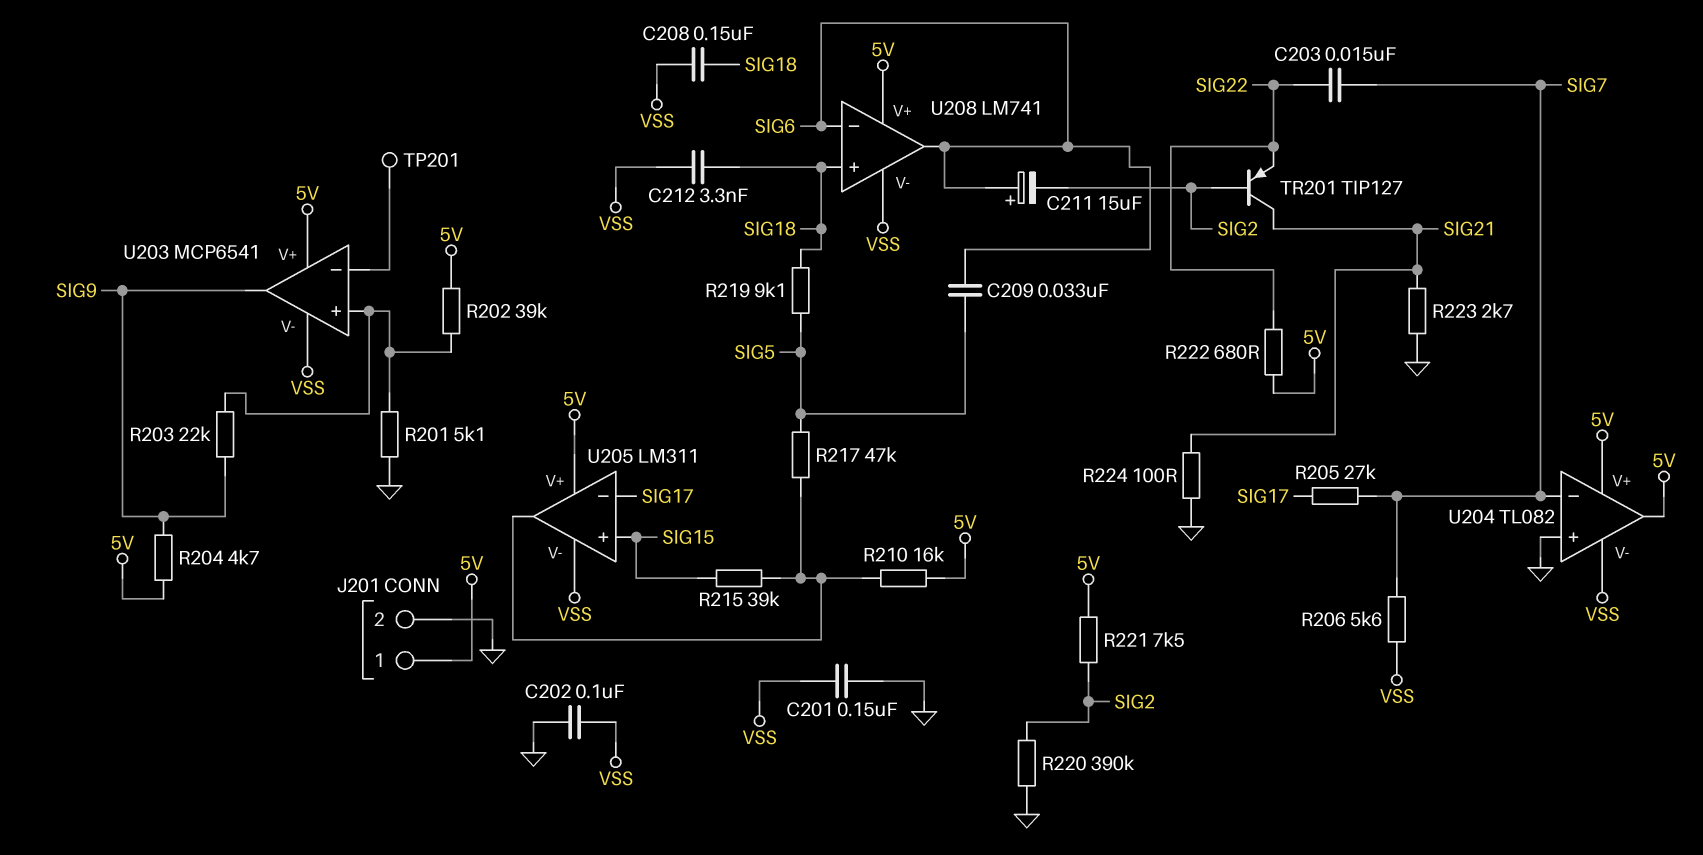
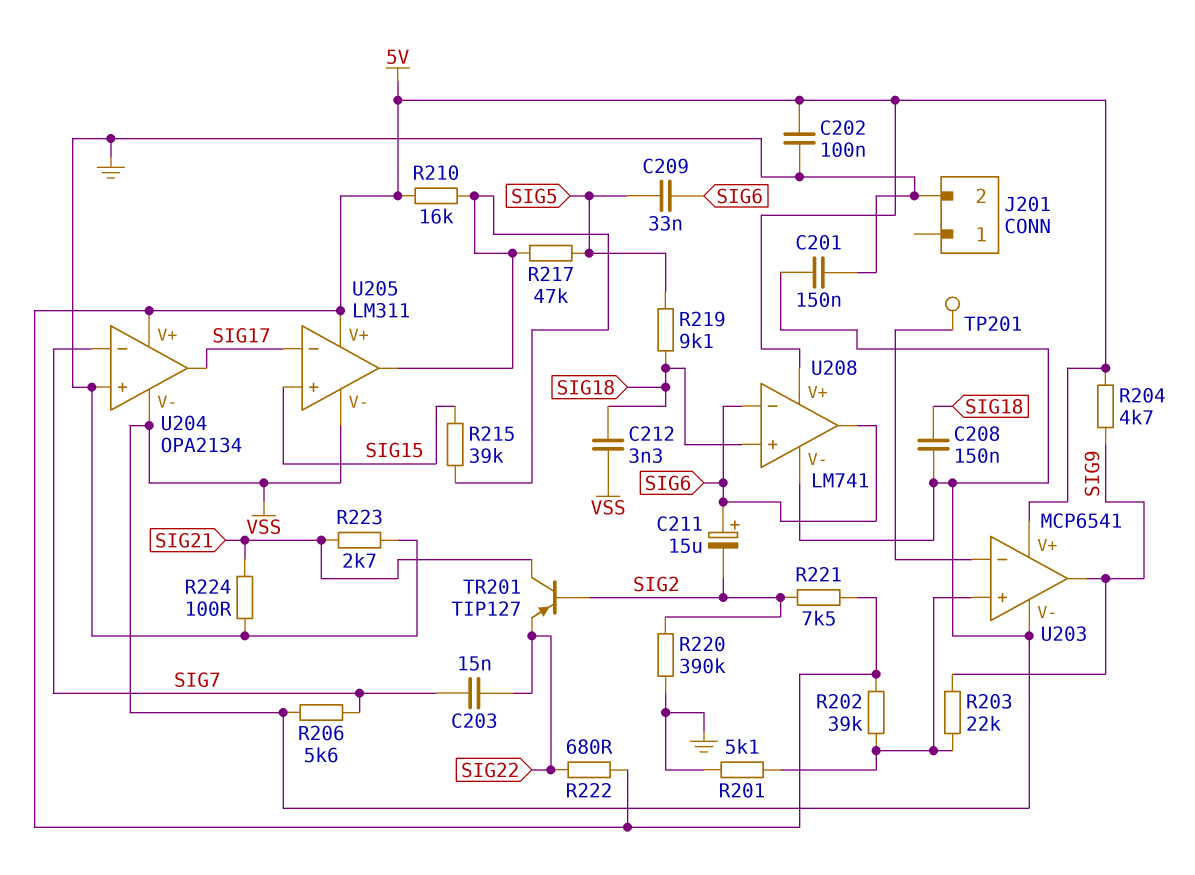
C202: 100nF (GND, VSS) -> 100nF (5V, GND)
J201 pin 1: 5V -> none
R205: 27k (SIG7, SIG17) -> none
U204: TL082 -> OPA2134
U204 pin out: 5V -> SIG17

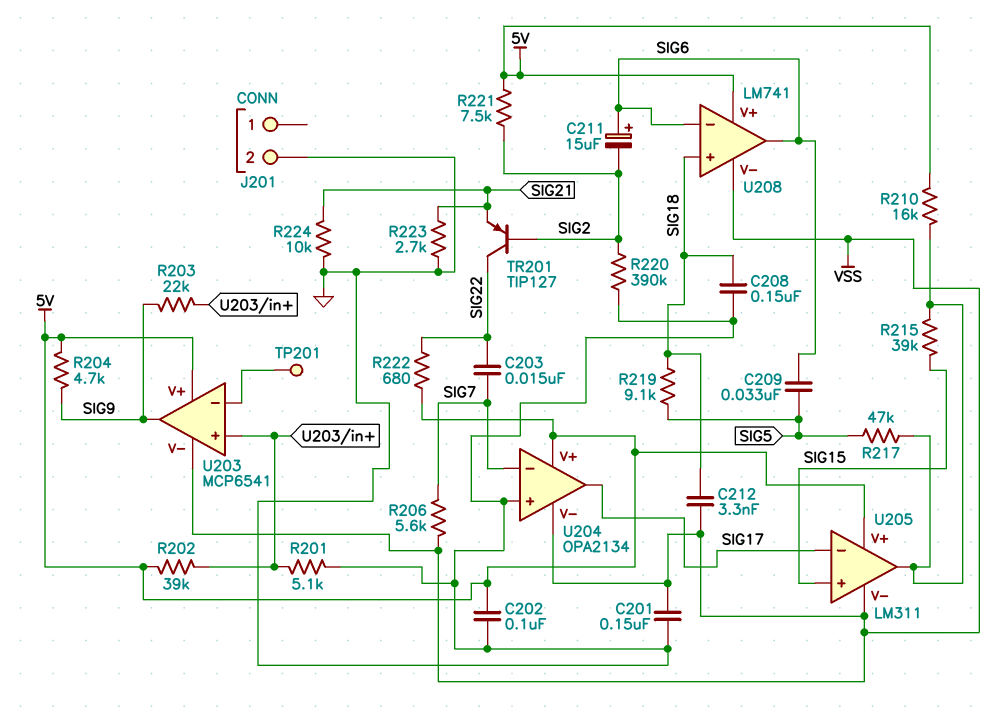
C208: 150nF (SIG18, VSS) -> 150nF (GND, SIG18)
R224: 100 (GND, SIG21) -> 10k (GND, SIG21)
TR201: PNP TIP127 (B SIG2, C SIG21, E SIG22) -> PNP TIP127 (B SIG2, C SIG22, E SIG21)

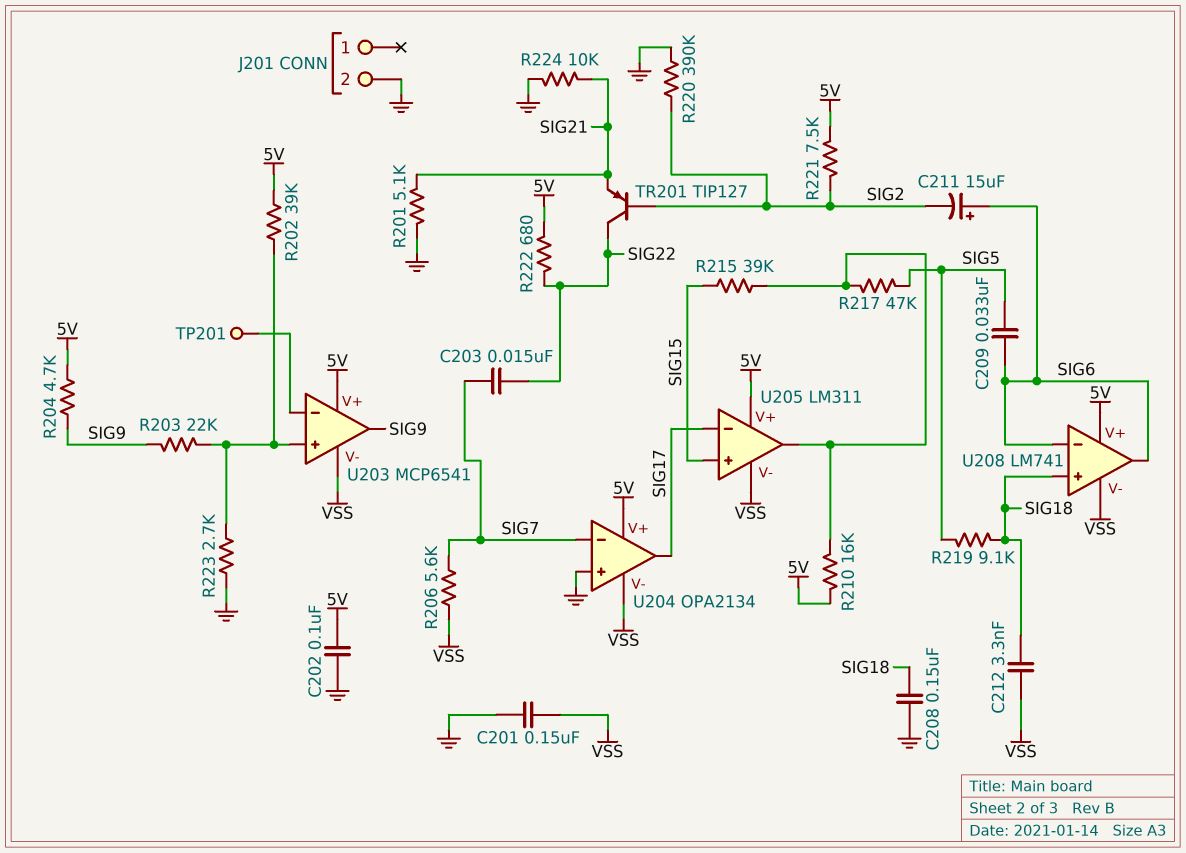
R201: 5.1k (GND, U203/in+) -> 5.1k (GND, SIG21)
R223: 2.7k (GND, SIG21) -> 2.7k (GND, U203/in+)

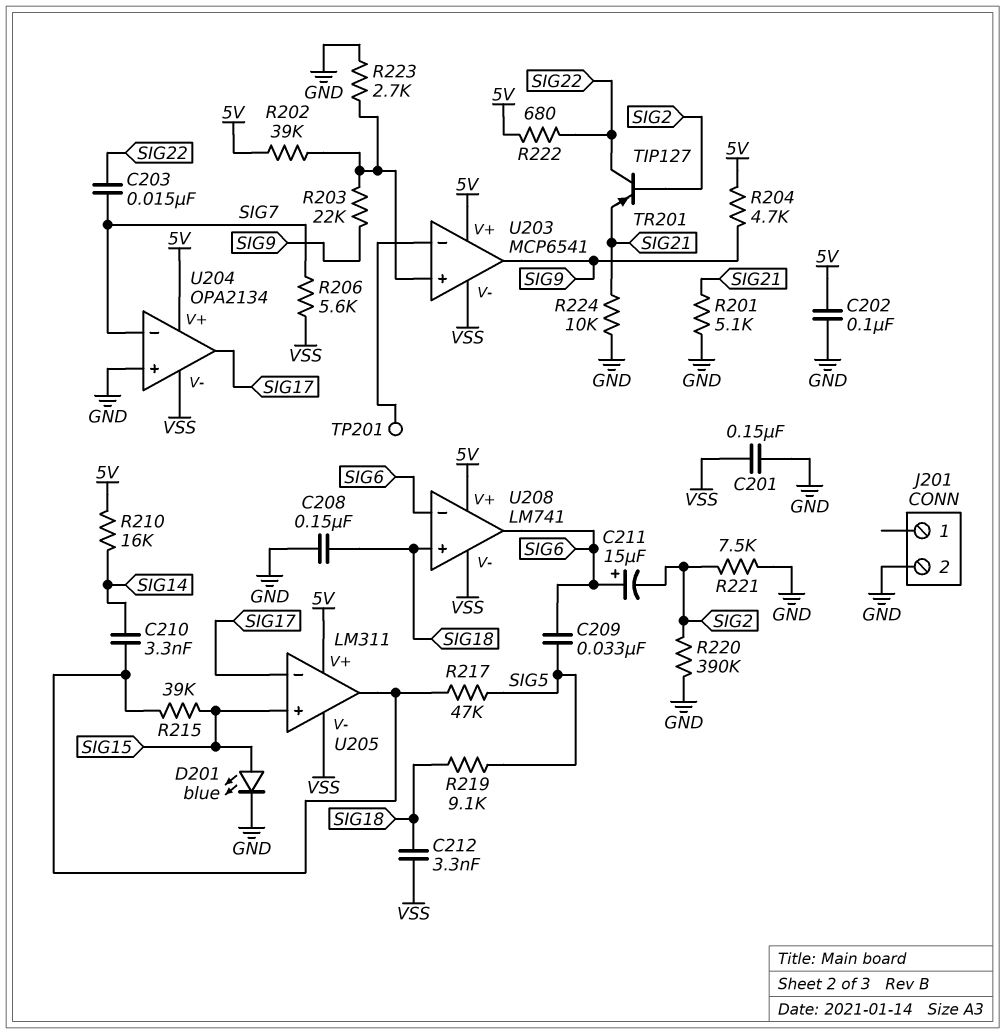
C210: none -> 3.3nF (SIG14, U205/out)
D201: none -> LED blue (A SIG15, K GND)
R210: 16k (5V, U205/out) -> 16k (5V, SIG14)
R221: 7.5k (5V, SIG2) -> 7.5k (GND, SIG2)

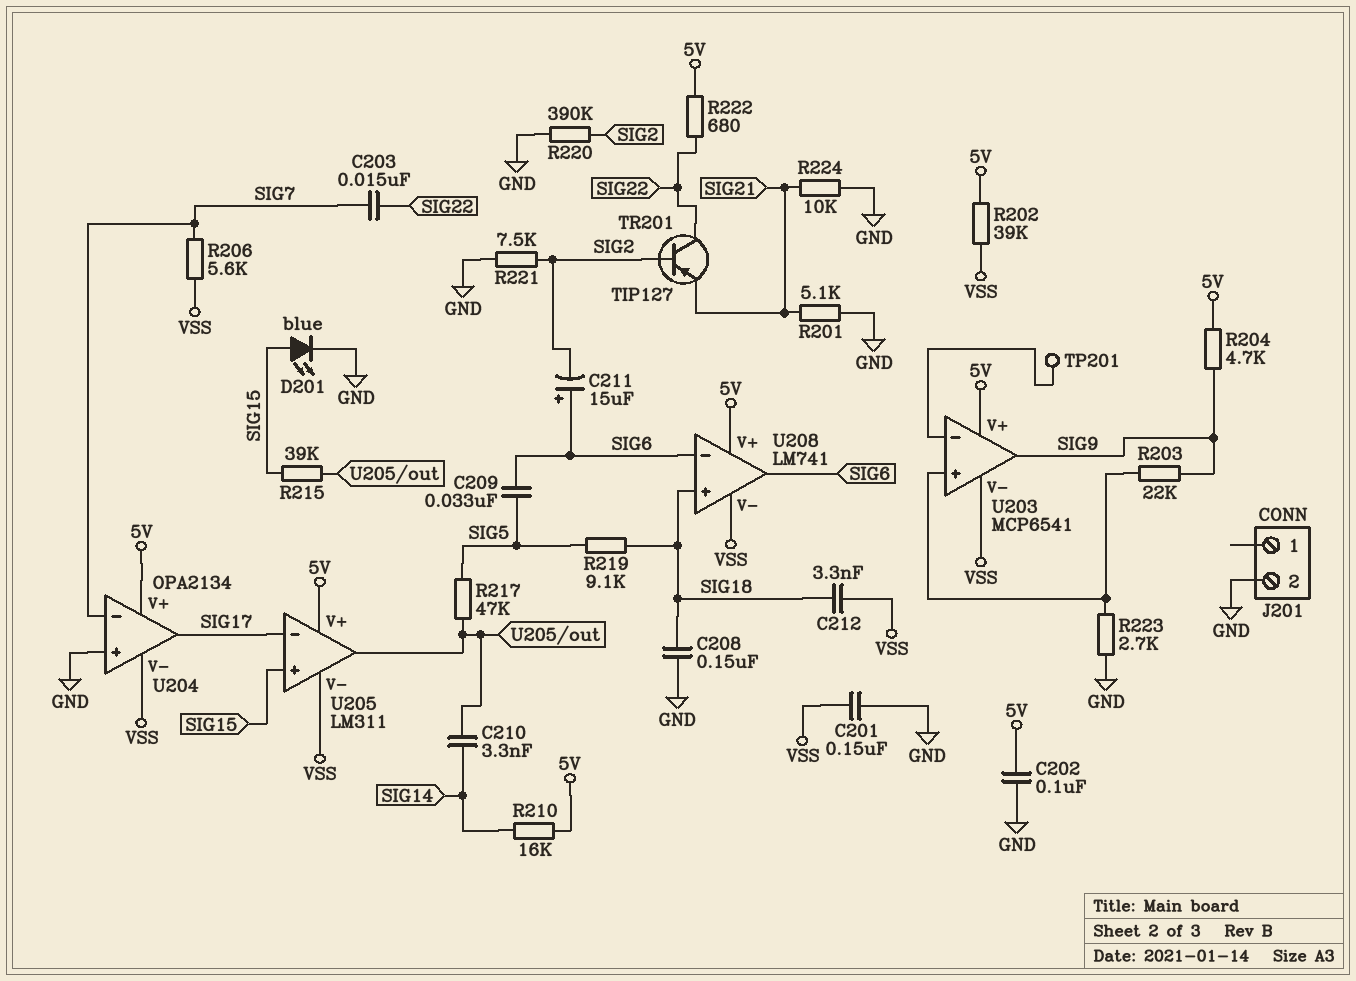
R202: 39k (5V, U203/in+) -> 39k (5V, VSS)

